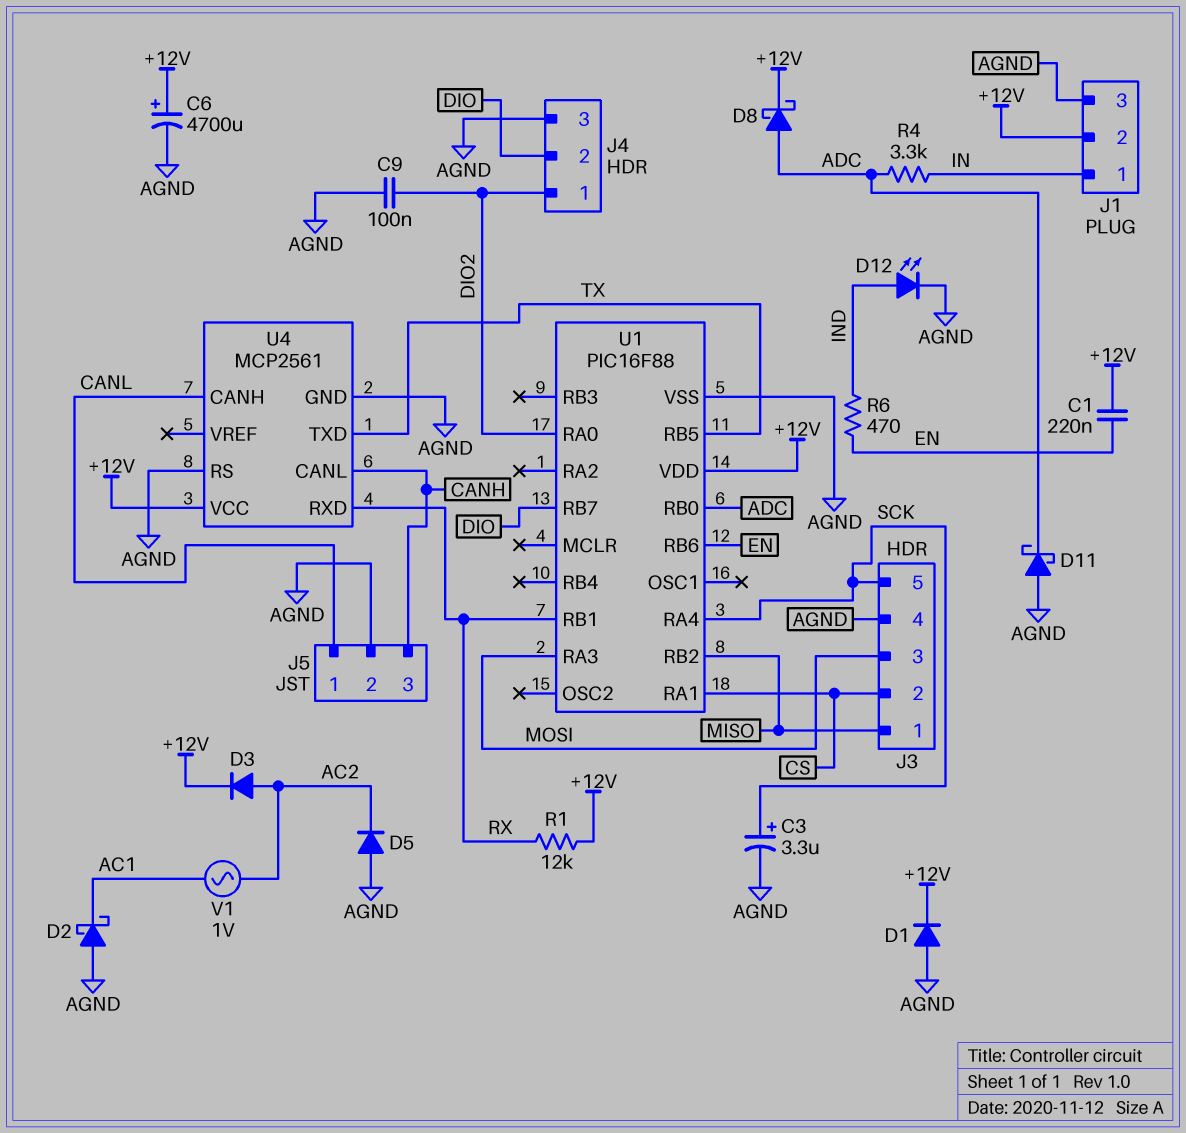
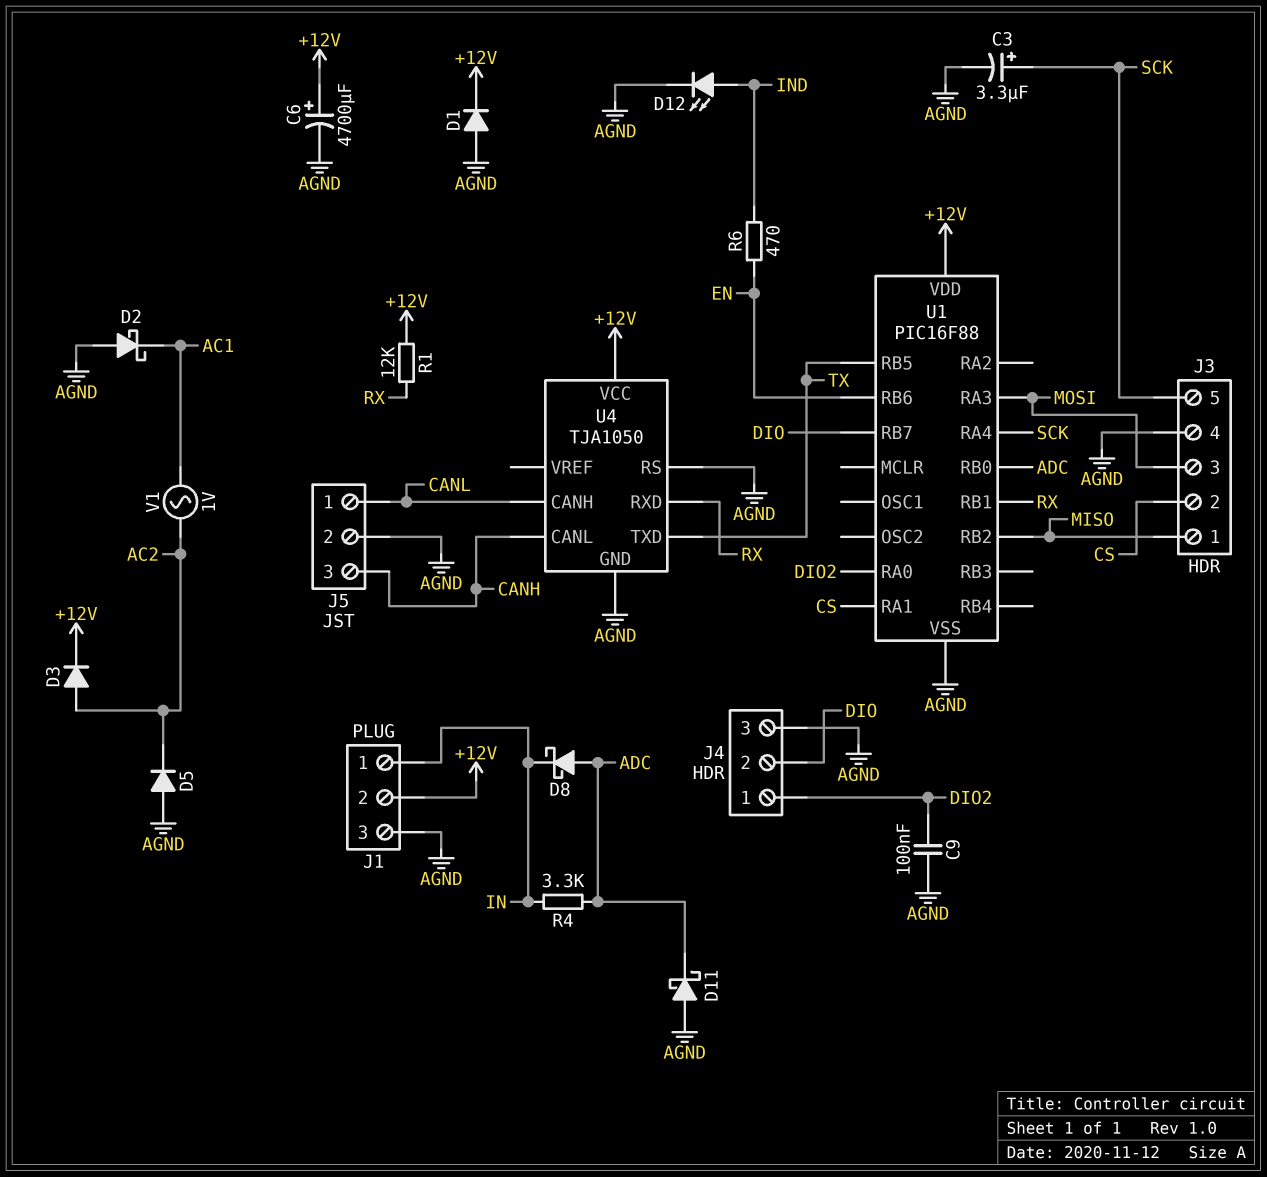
C1: 220nF (+12V, EN) -> none
D8: schottky (A ADC, K +12V) -> schottky (A ADC, K IN)
U4: MCP2561 -> TJA1050

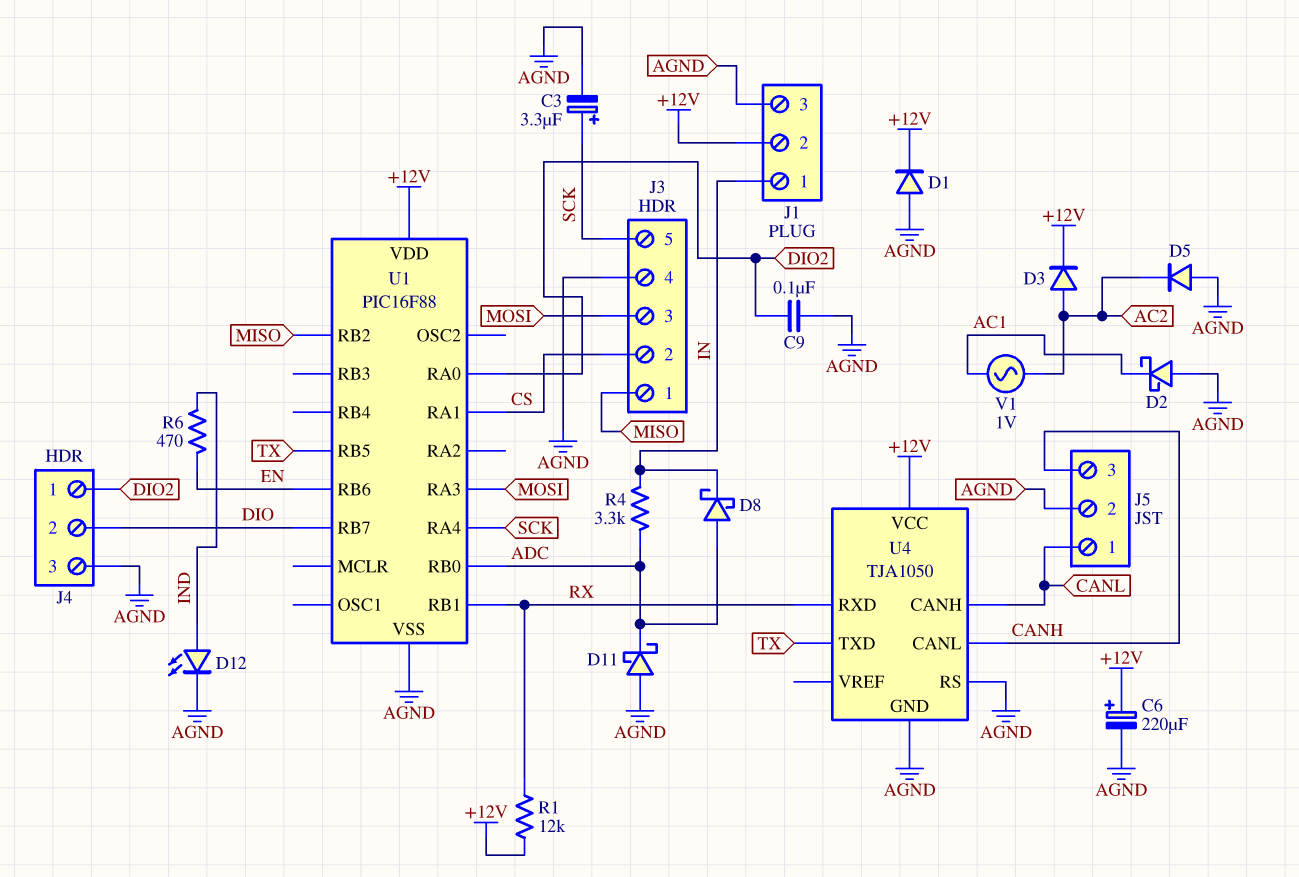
C6: 4700uF (plus +12V, minus AGND) -> 220uF (plus +12V, minus AGND)

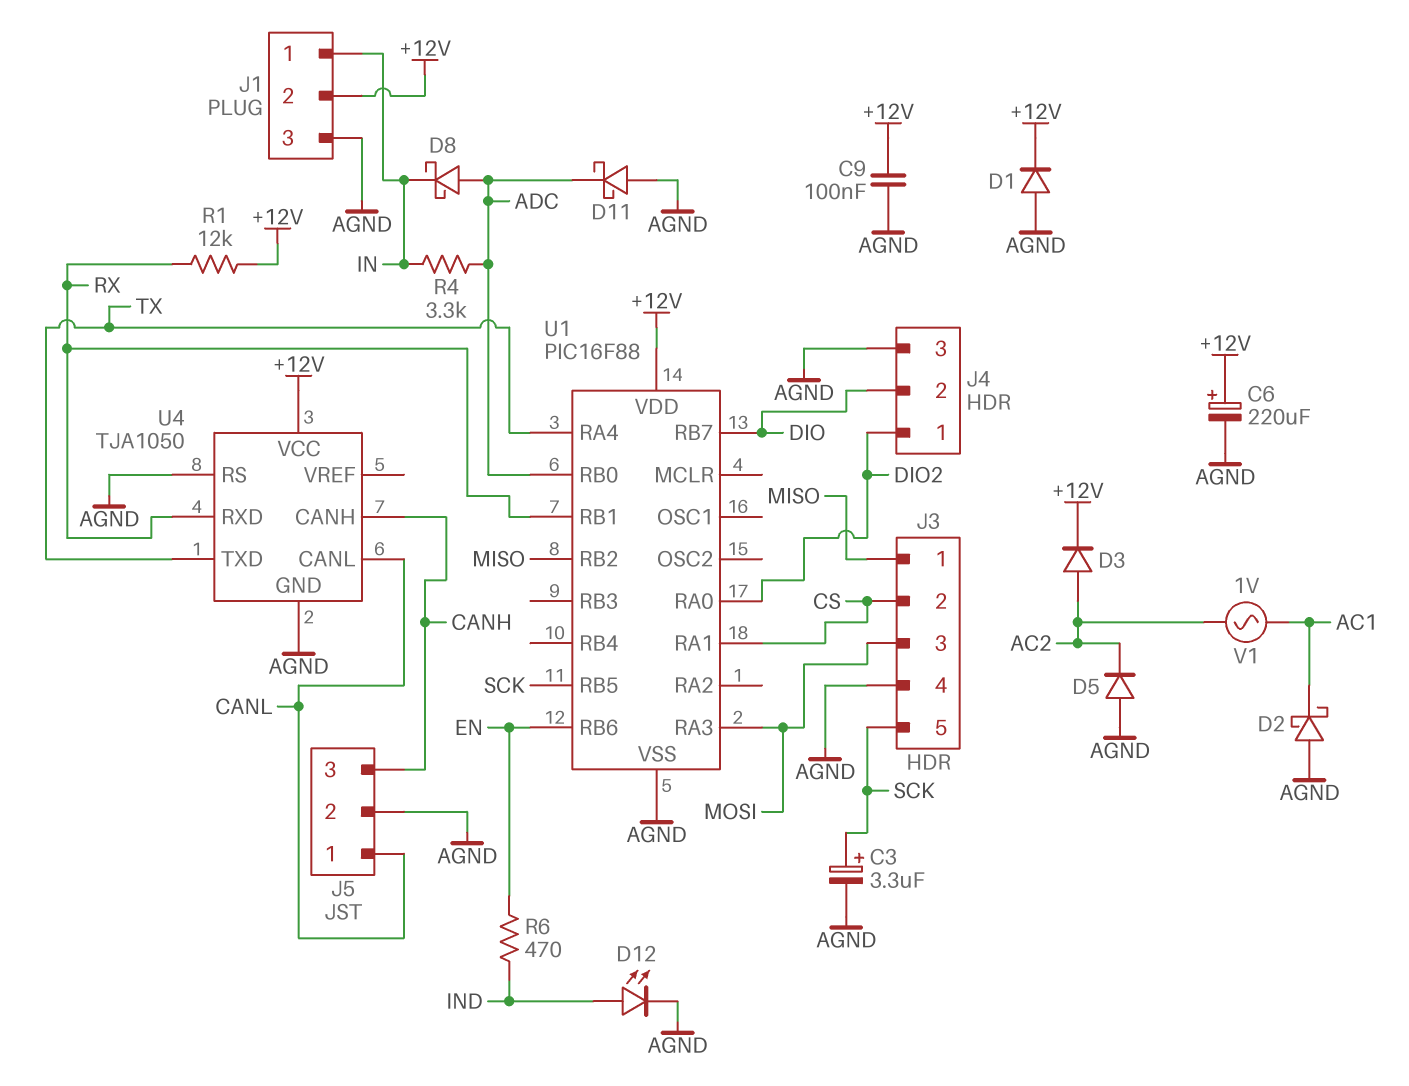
C9: 100nF (AGND, DIO2) -> 100nF (+12V, AGND)
U1 pin RA4: SCK -> TX
U1 pin RB5: TX -> SCK
U4 pin CANH: CANL -> CANH
U4 pin CANL: CANH -> CANL

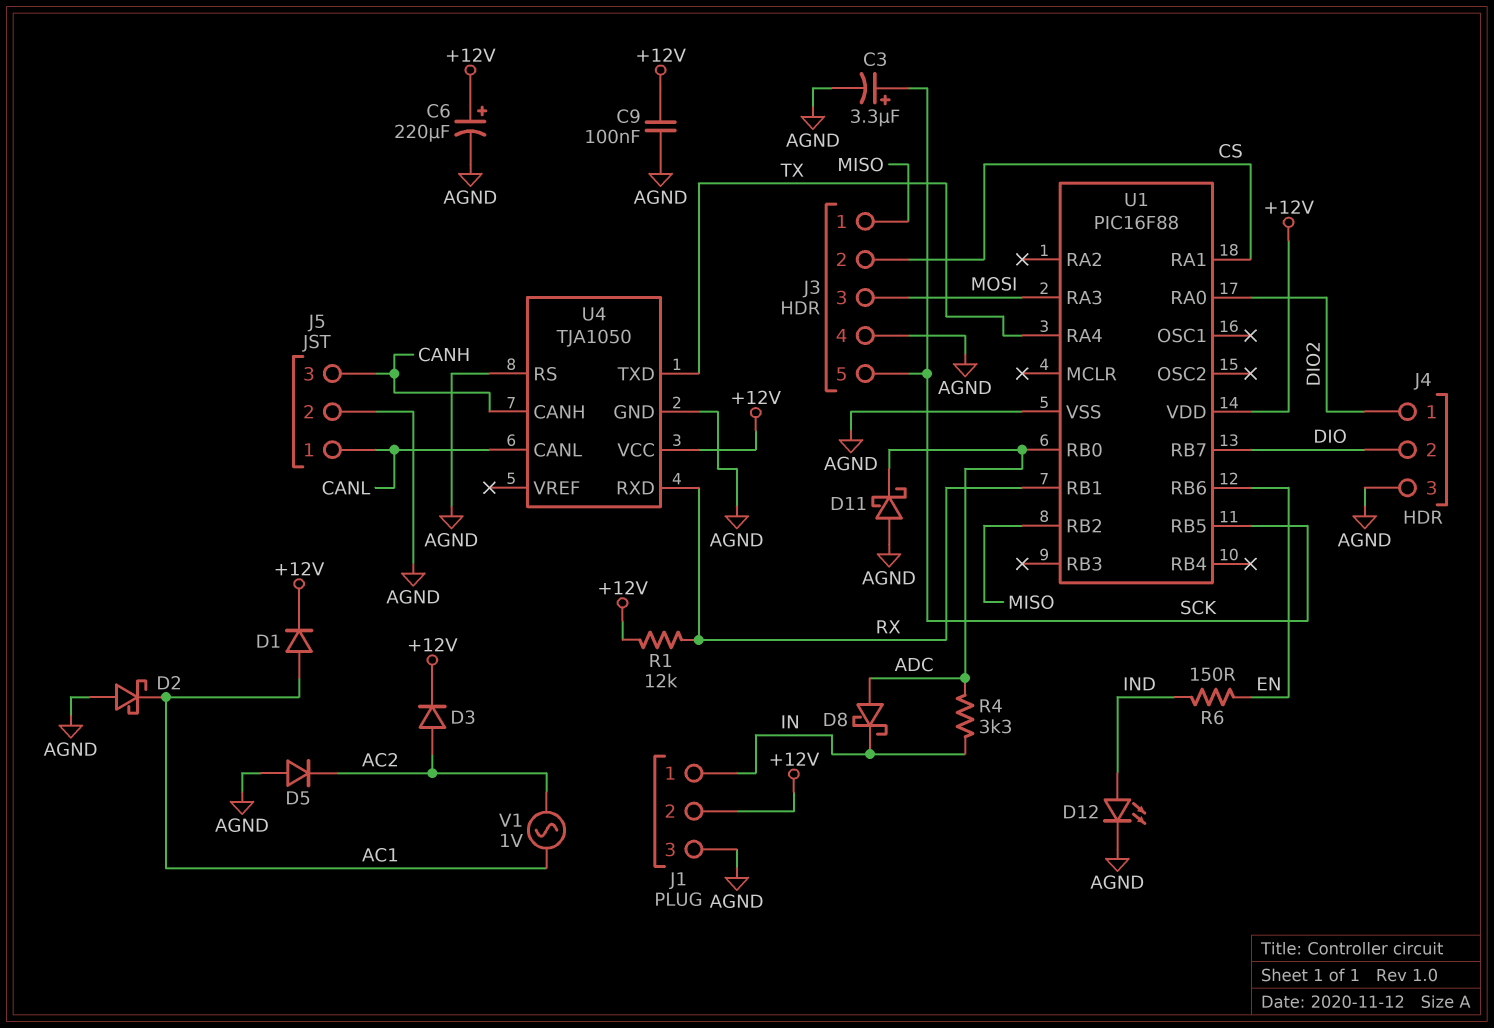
D1: diode (A AGND, K +12V) -> diode (A AC1, K +12V)
R6: 470 (EN, IND) -> 150 (EN, IND)

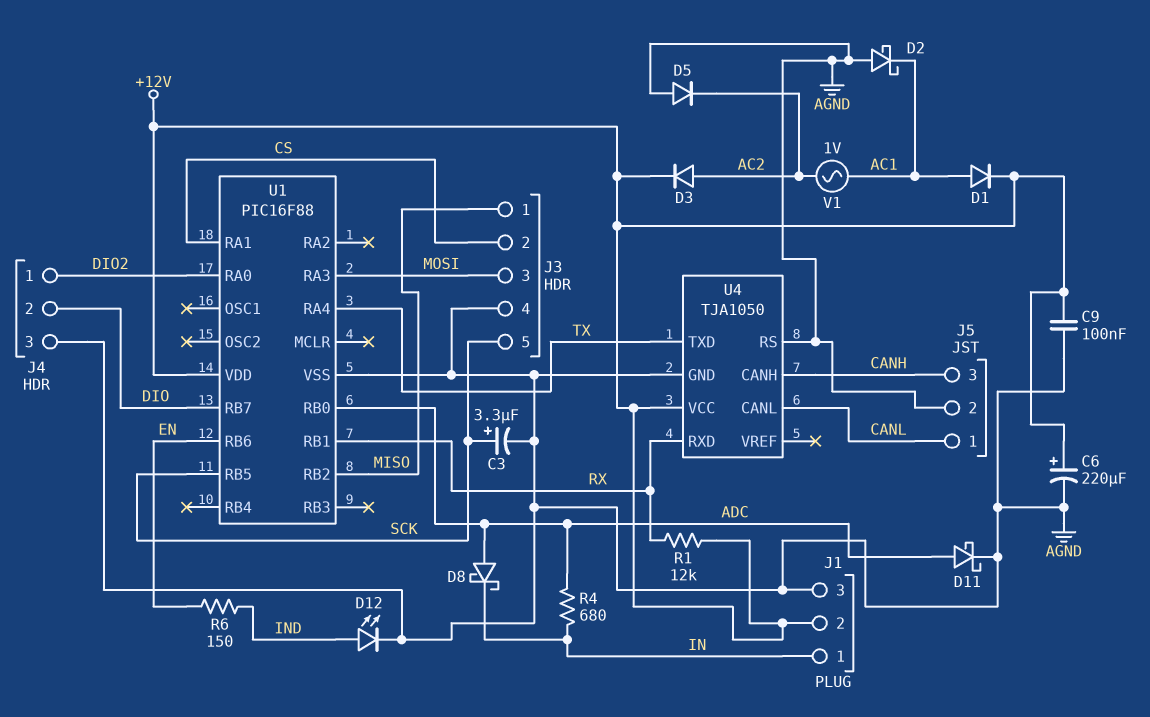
D11: schottky (A AGND, K ADC) -> schottky (A ADC, K AGND)
R4: 3.3k (ADC, IN) -> 680 (ADC, IN)

